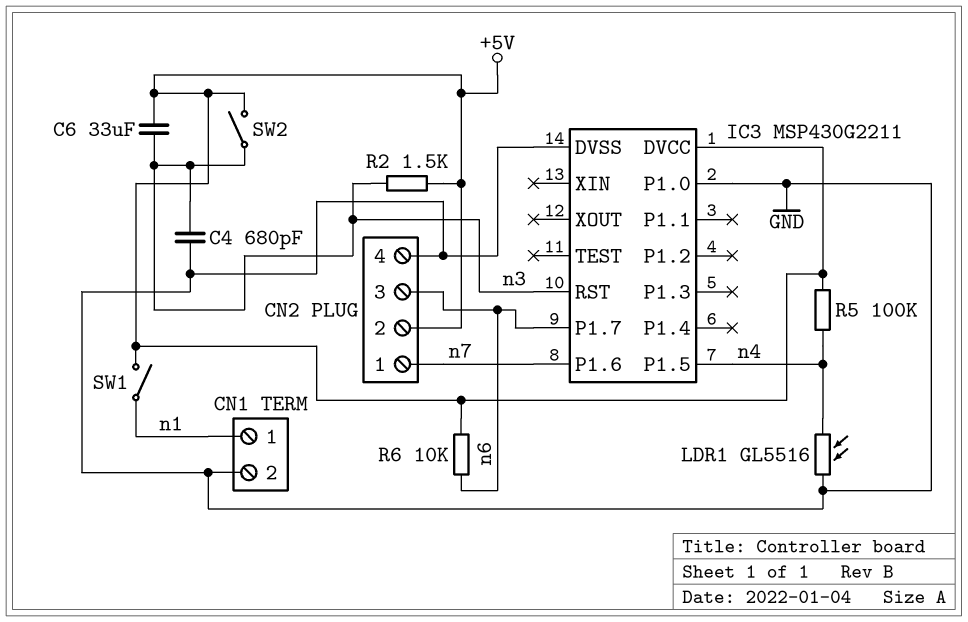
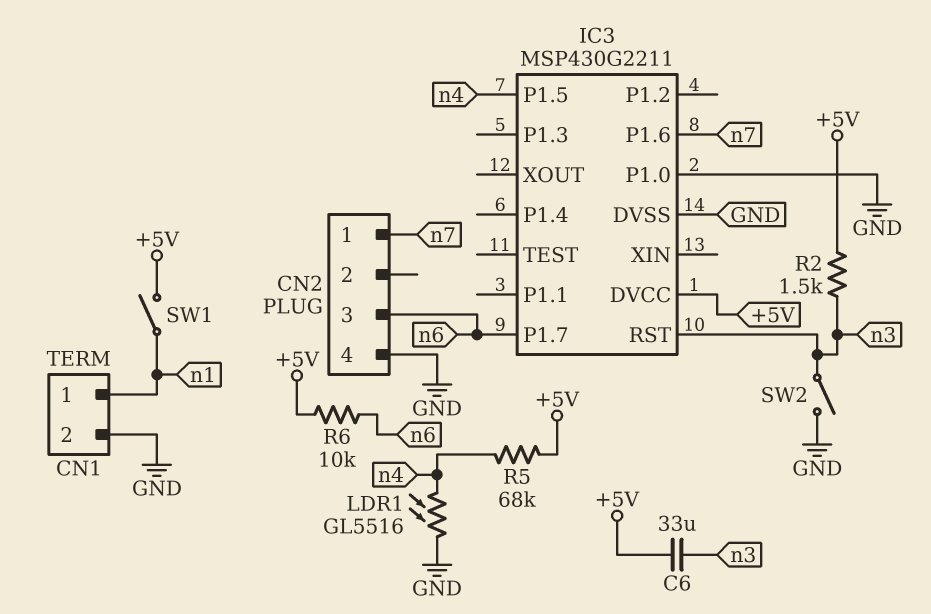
C4: 680pF (GND, n3) -> none
CN2 pin 2: +5V -> none
R5: 100k (+5V, n4) -> 68k (+5V, n4)
SW2: switch (+5V, n3) -> switch (GND, n3)

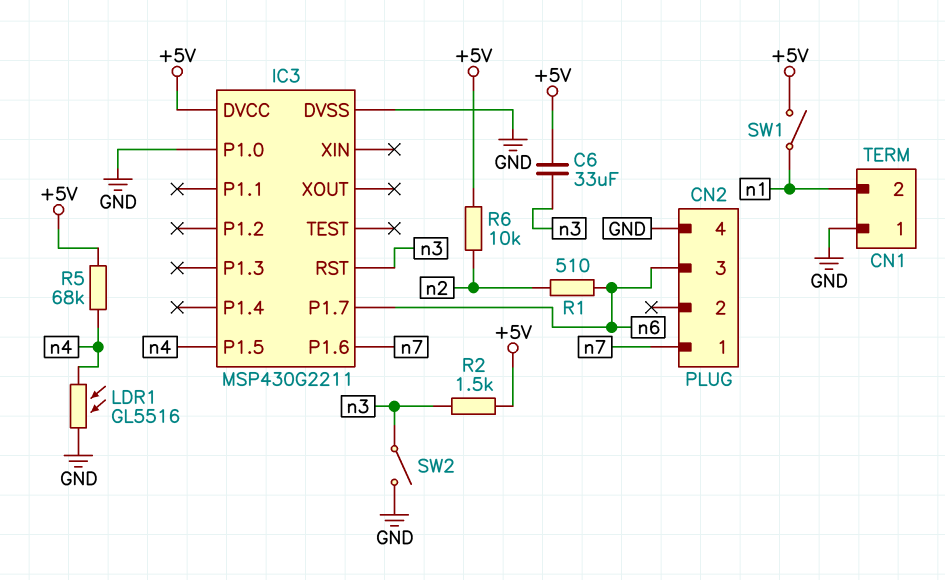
CN1 pin 1: n1 -> GND
CN1 pin 2: GND -> n1
R1: none -> 510 (n2, n6)
R6: 10k (+5V, n6) -> 10k (+5V, n2)

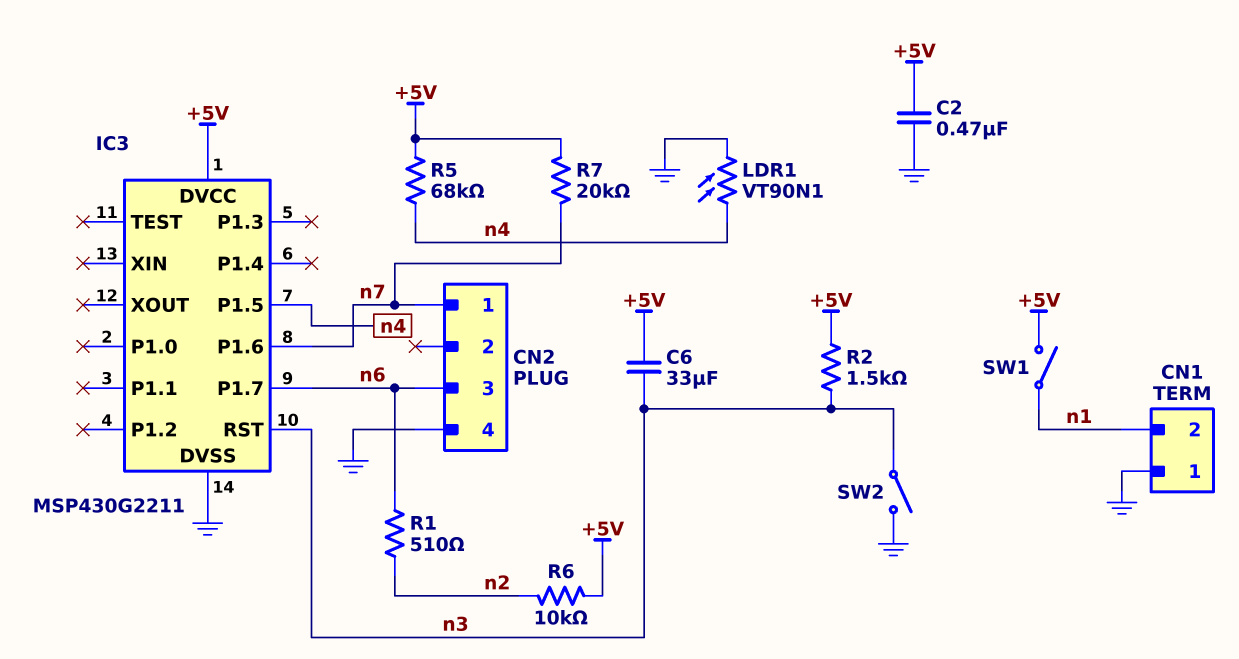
C2: none -> 470nF (+5V, GND)
IC3 pin P1.0: GND -> none
LDR1: GL5516 (GND, n4) -> VT90N1 (GND, n4)
R7: none -> 20k (+5V, n7)

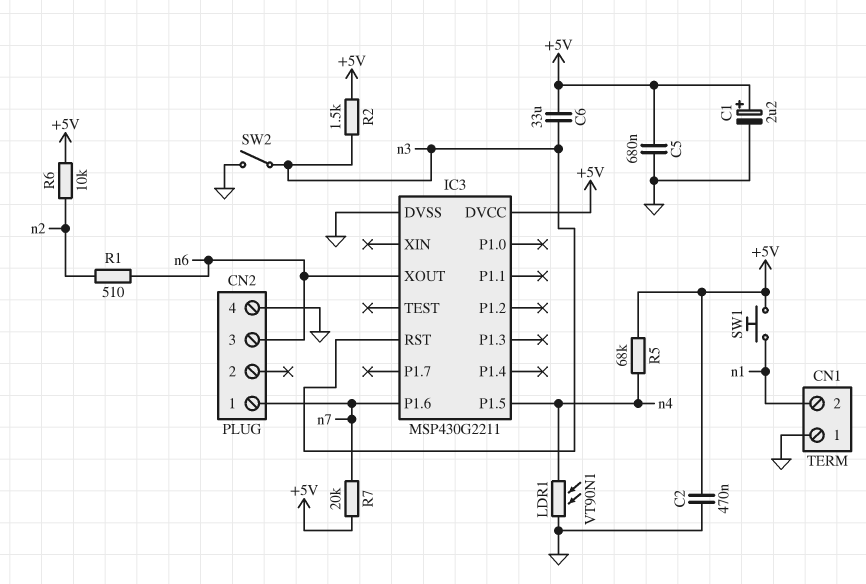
C1: none -> 2.2uF (plus +5V, minus GND)
C5: none -> 680nF (+5V, GND)
IC3 pin P1.7: n6 -> none
IC3 pin XOUT: none -> n6
SW1: switch (+5V, n1) -> button (+5V, n1)

